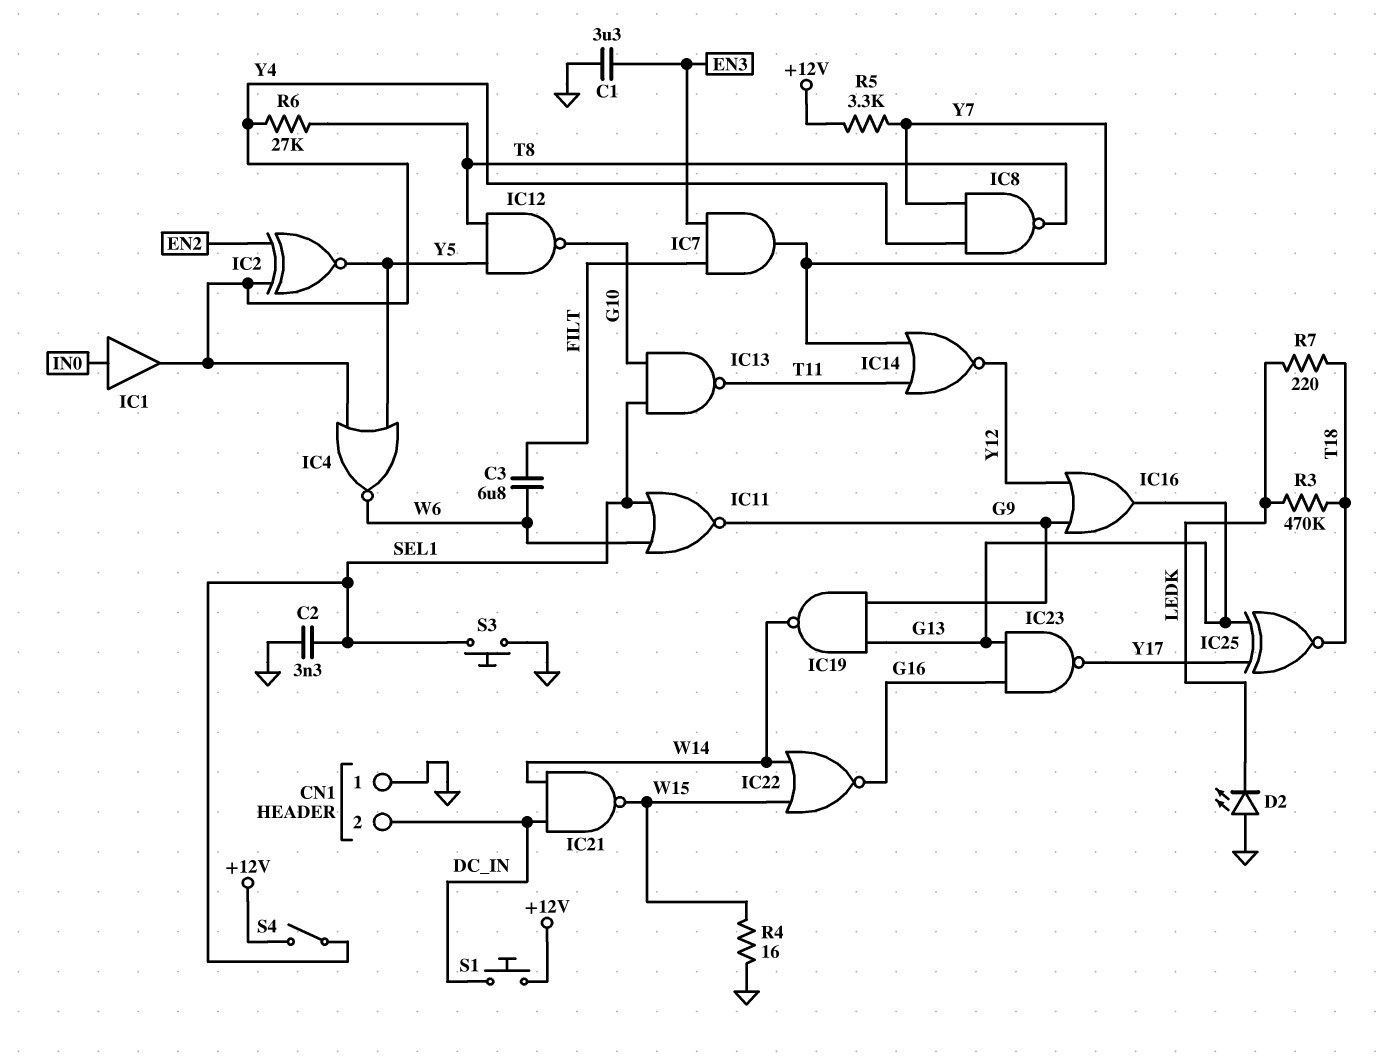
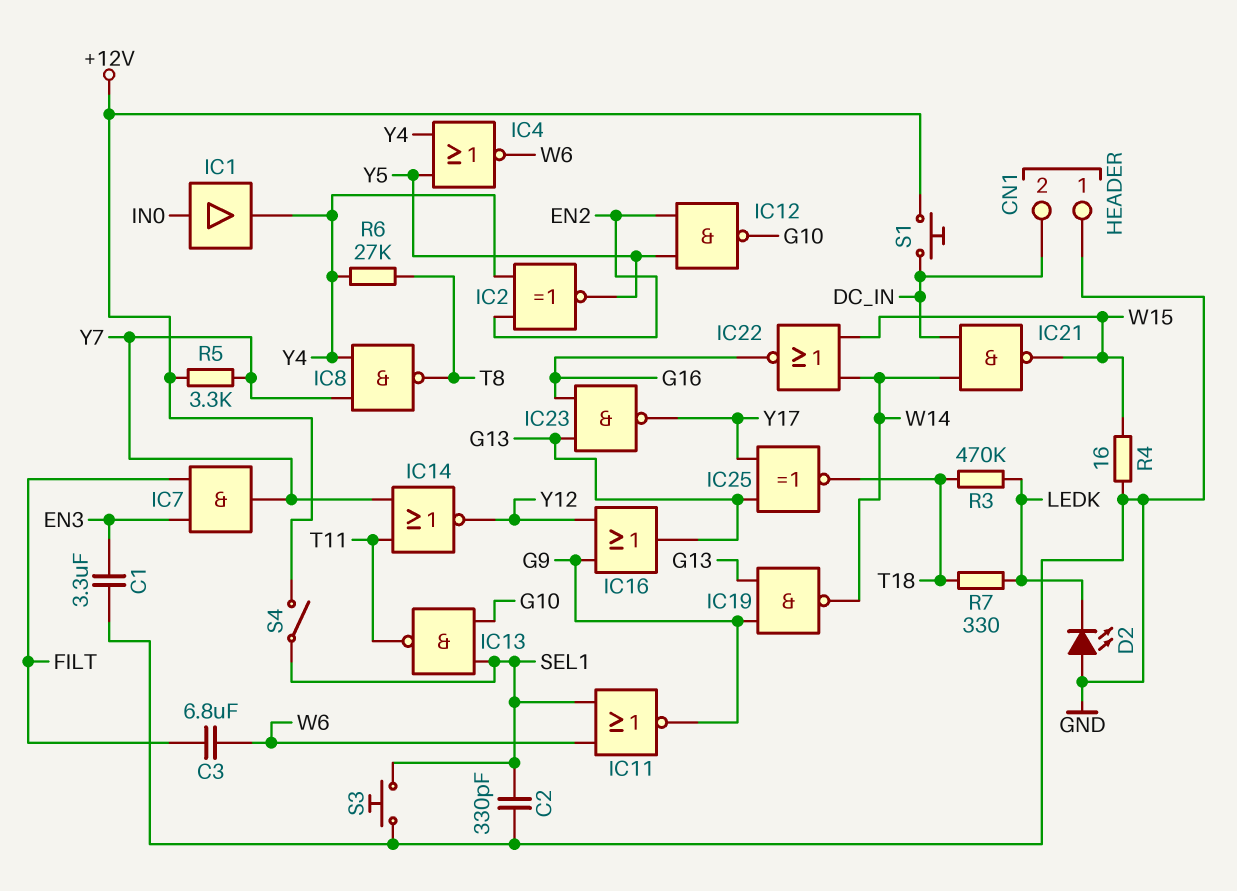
C2: 3.3nF (GND, SEL1) -> 330pF (GND, SEL1)
IC12: NAND (in T8, in Y5, out G10) -> NAND (in EN2, in Y5, out G10)
R7: 220 (LEDK, T18) -> 330 (LEDK, T18)

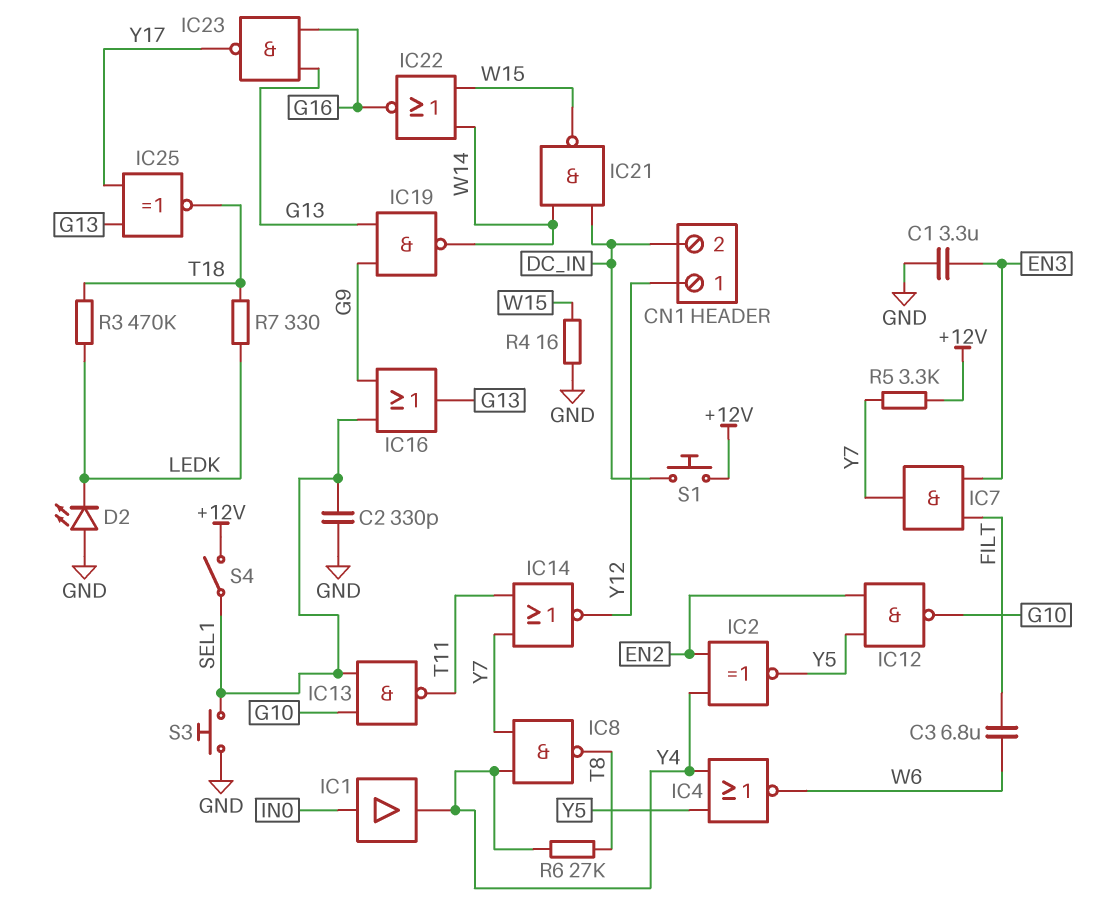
CN1 pin 1: GND -> Y12
IC11: NOR (in SEL1, in W6, out G9) -> none
IC16: OR (in G9, in Y12, out G13) -> OR (in G9, in SEL1, out G13)

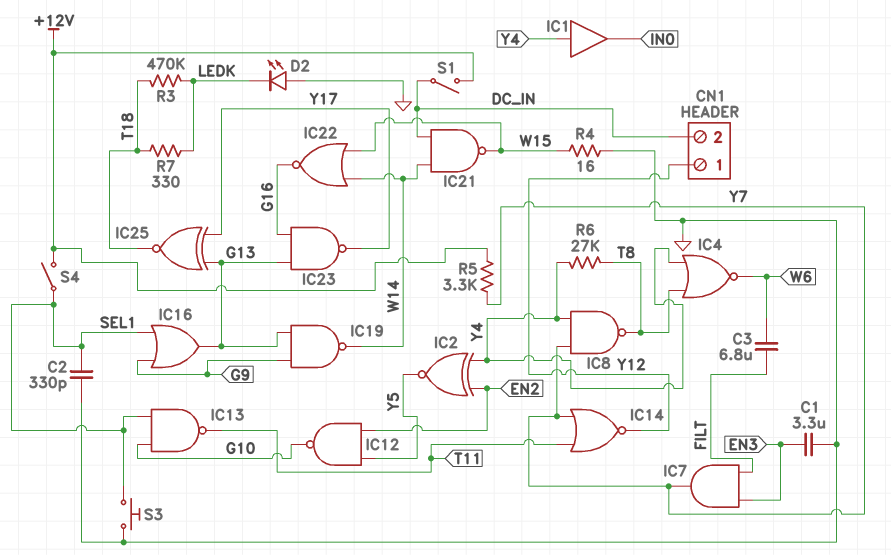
IC1: buffer (in IN0, out Y4) -> buffer (in Y4, out IN0)
IC4: NOR (in Y4, in Y5, out W6) -> NOR (in T8, in Y4, out W6)
S1: button (+12V, DC_IN) -> switch (+12V, DC_IN)

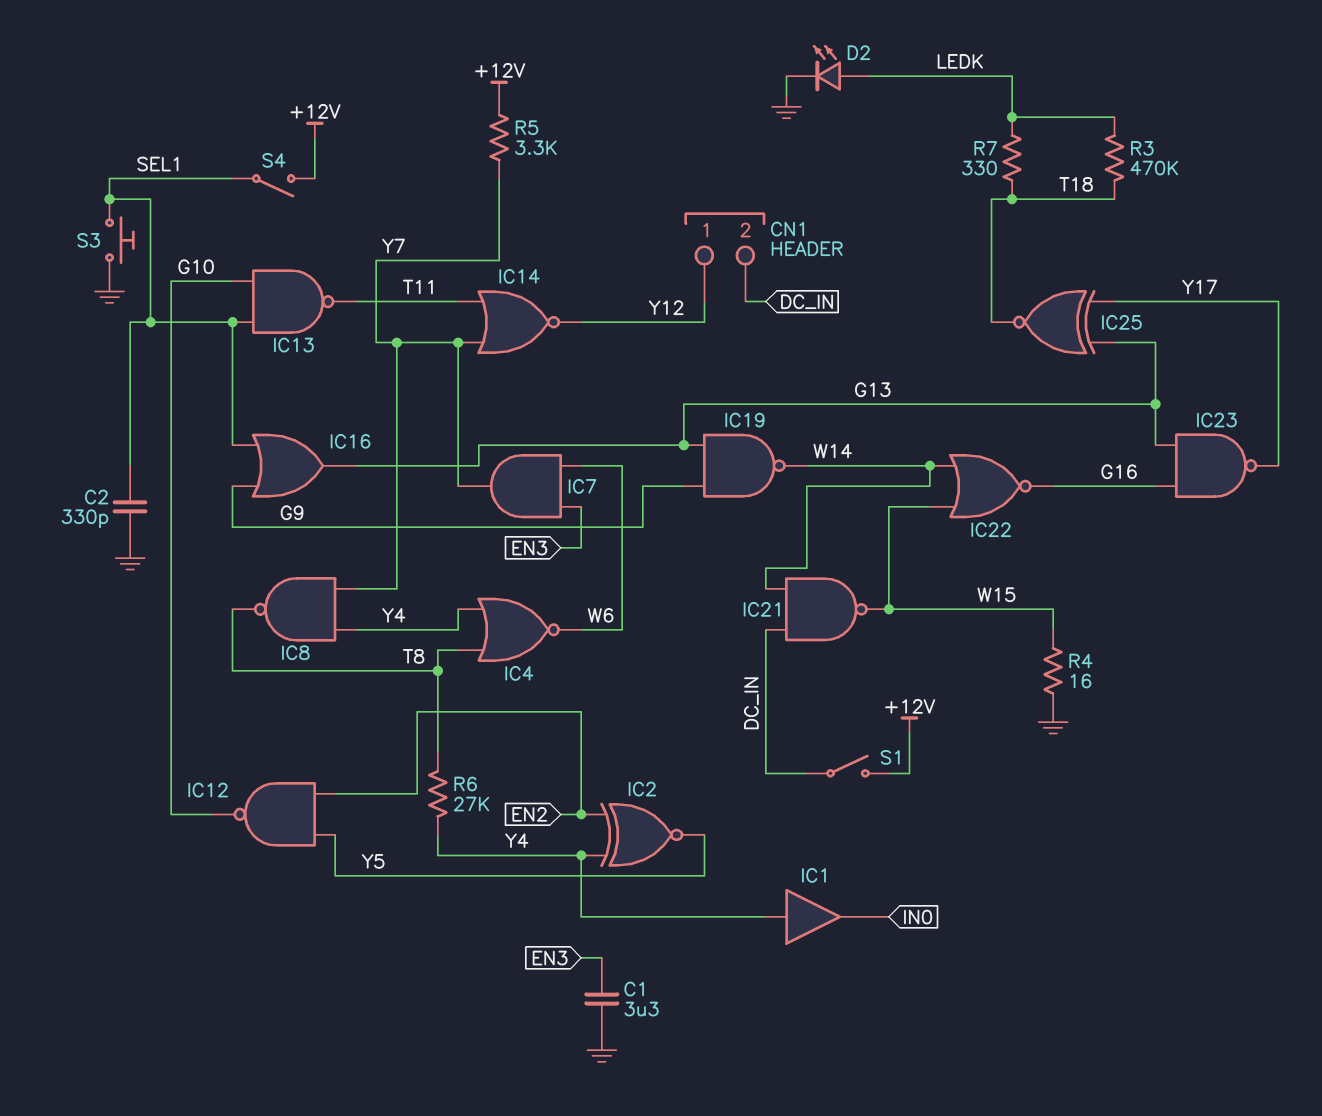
C3: 6.8uF (FILT, W6) -> none
D2: LED (A GND, K LEDK) -> LED (A LEDK, K GND)
IC7: AND (in EN3, in FILT, out Y7) -> AND (in EN3, in W6, out Y7)

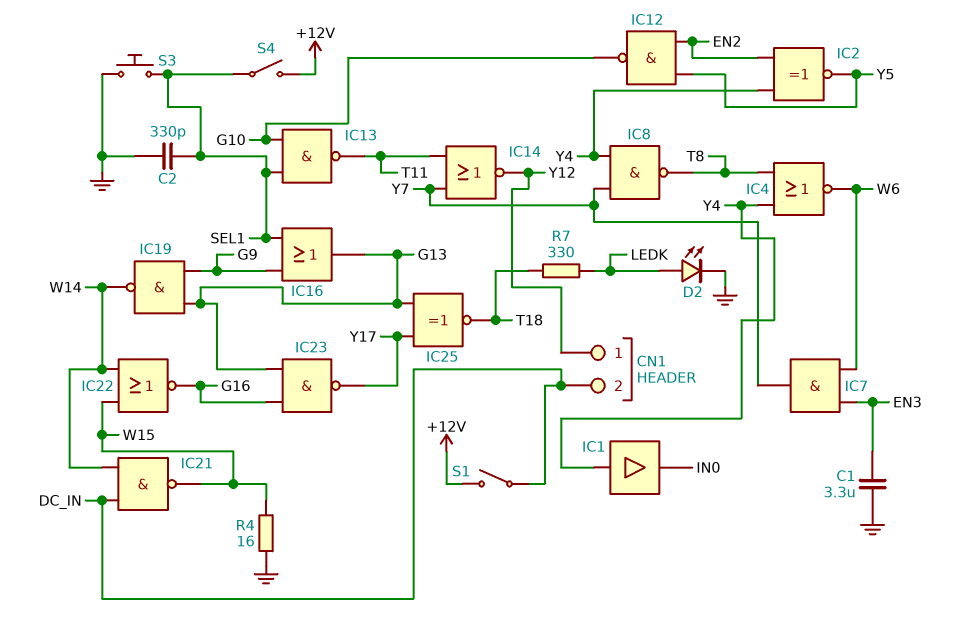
R3: 470k (LEDK, T18) -> none
R5: 3.3k (+12V, Y7) -> none
R6: 27k (T8, Y4) -> none

